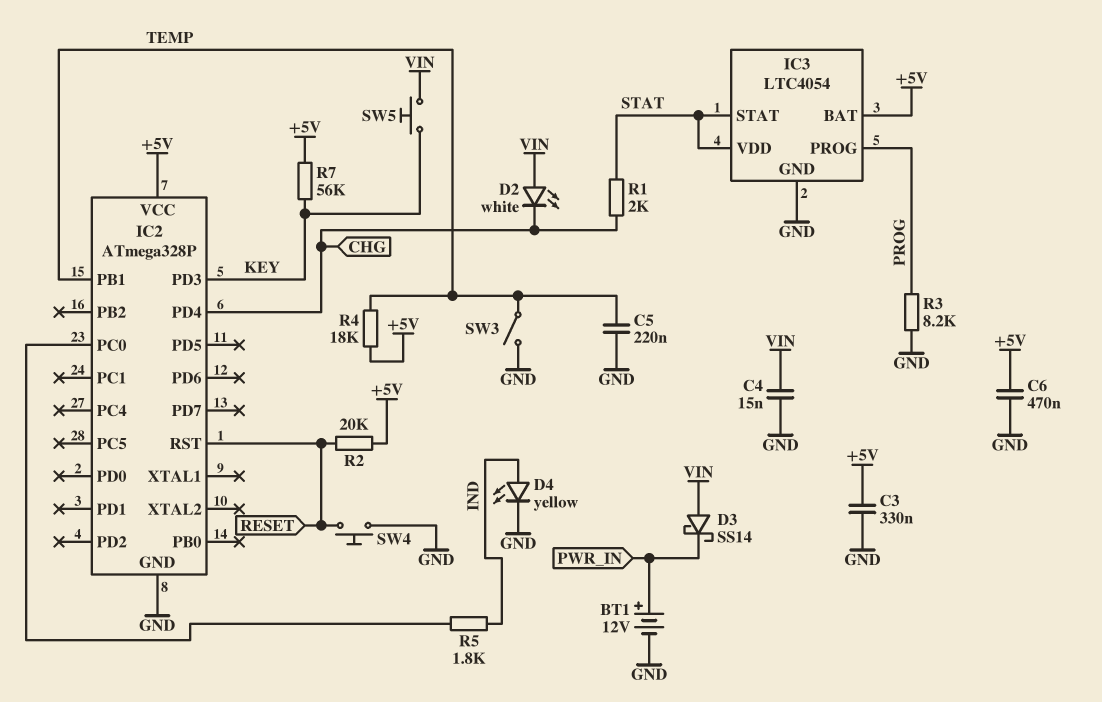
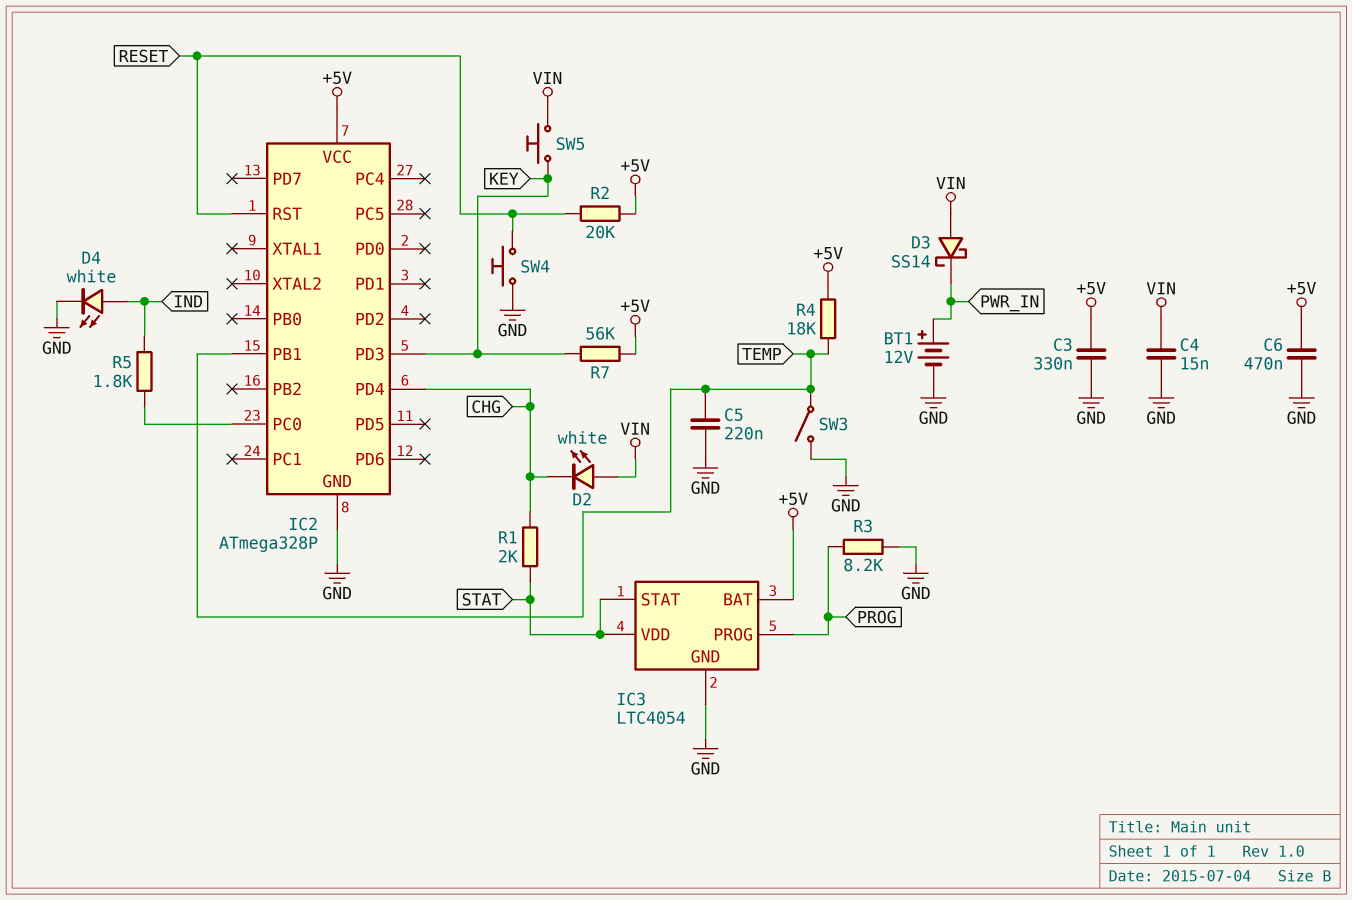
D4: LED yellow (A IND, K GND) -> LED white (A IND, K GND)

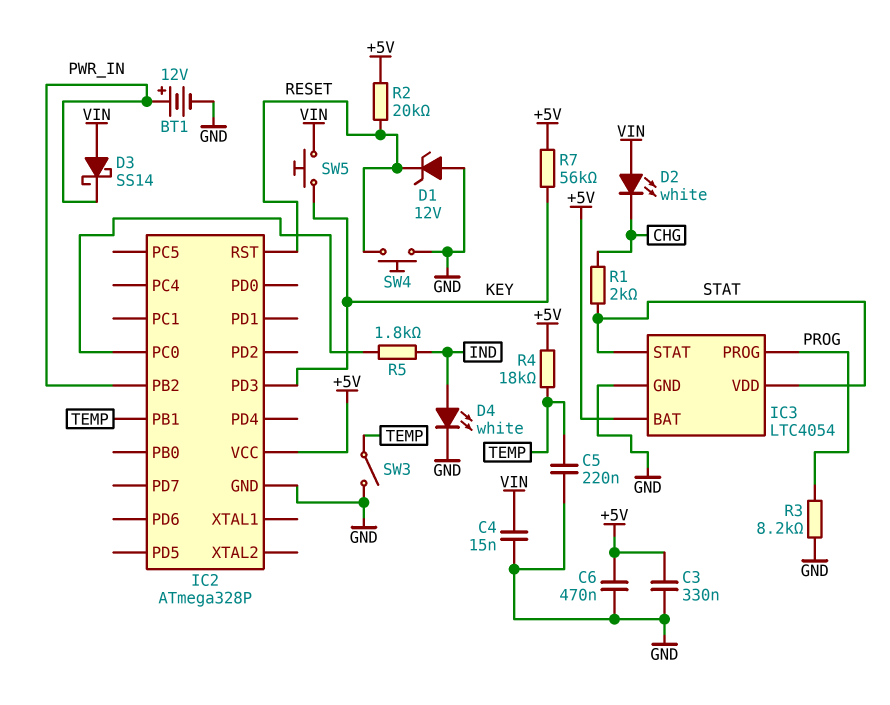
D1: none -> zener 12V (A GND, K RESET)
IC2 pin PB2: none -> PWR_IN
IC2 pin PD4: CHG -> none

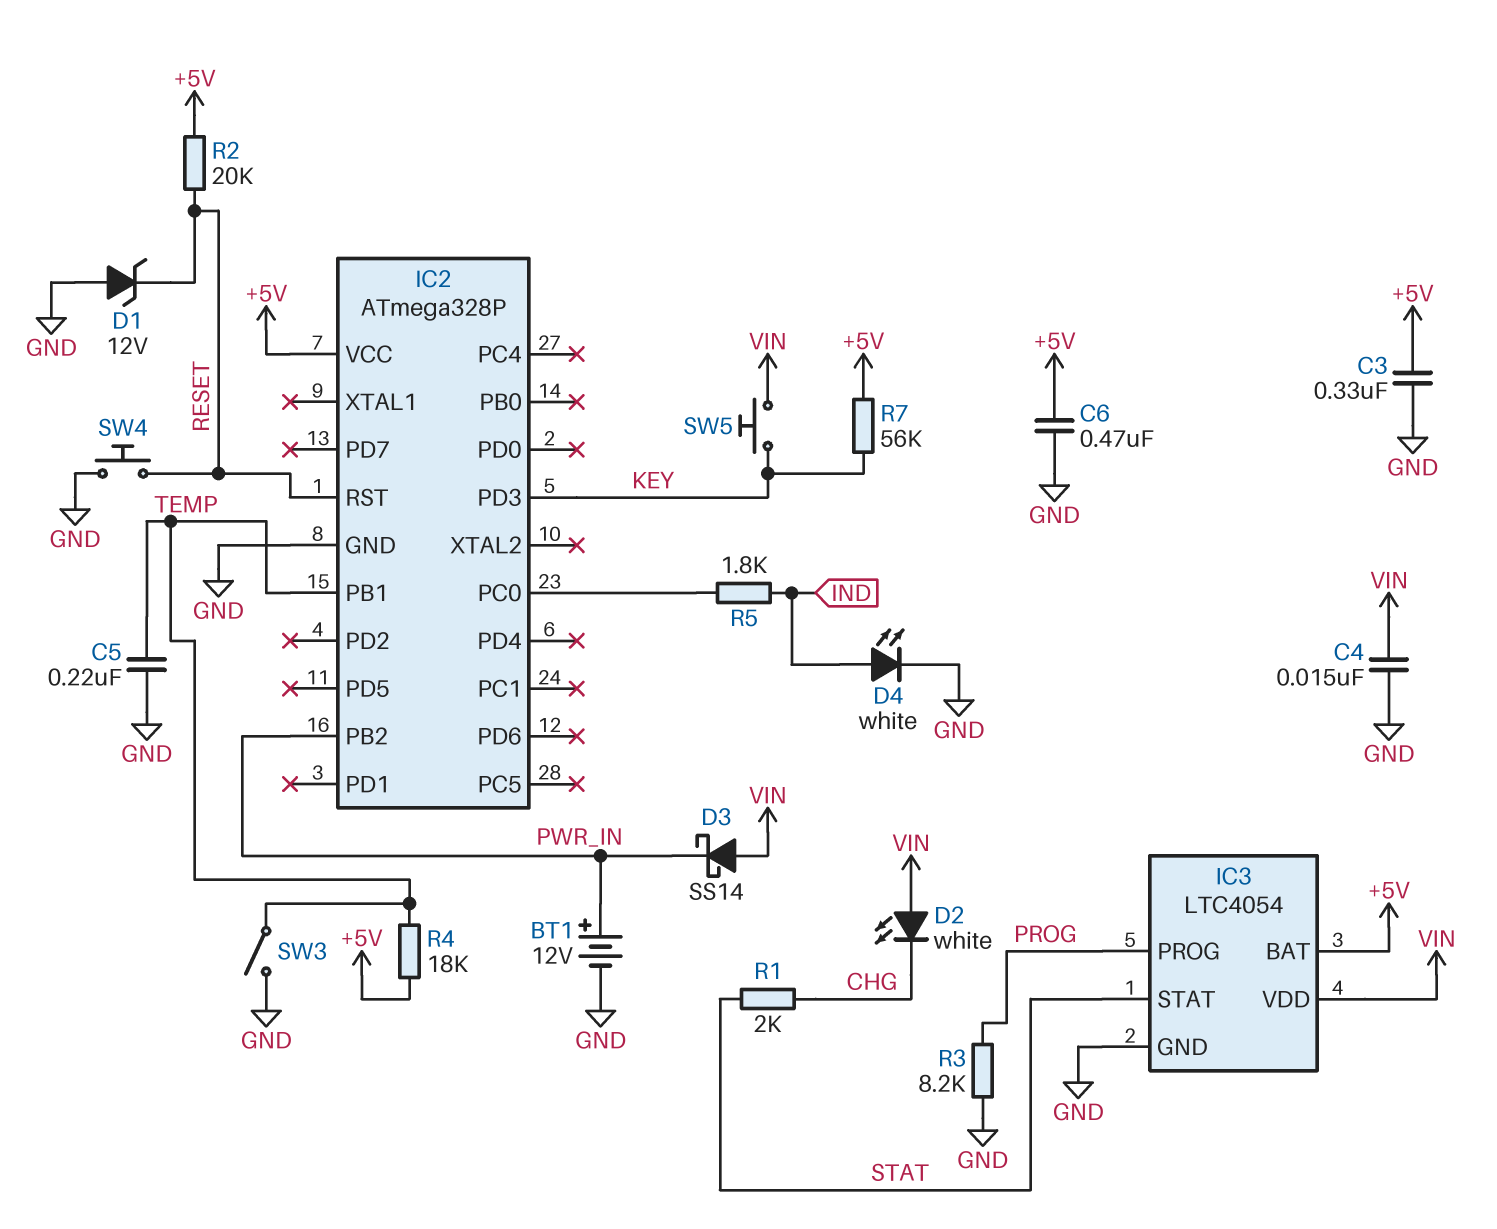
IC3 pin VDD: STAT -> VIN

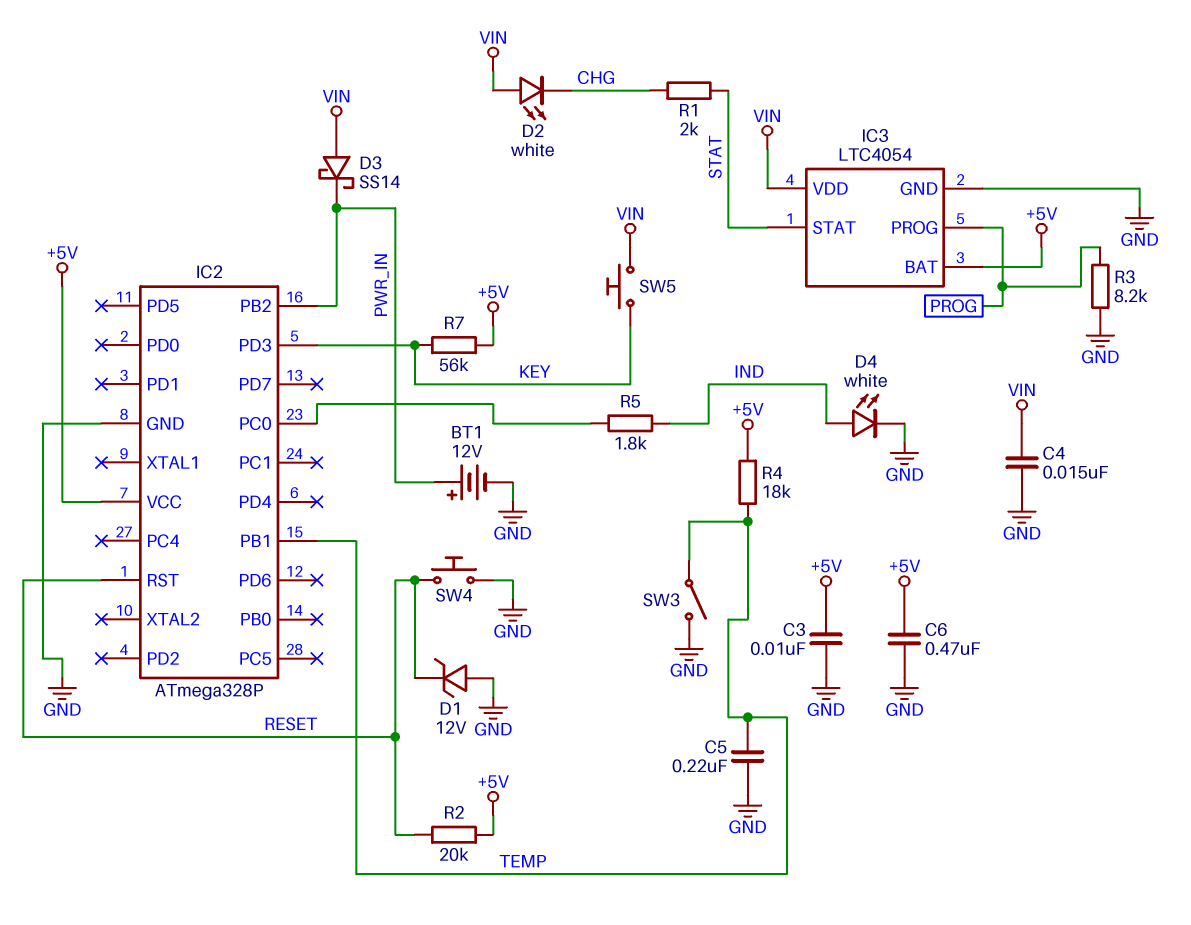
C3: 330nF (+5V, GND) -> 10nF (+5V, GND)

